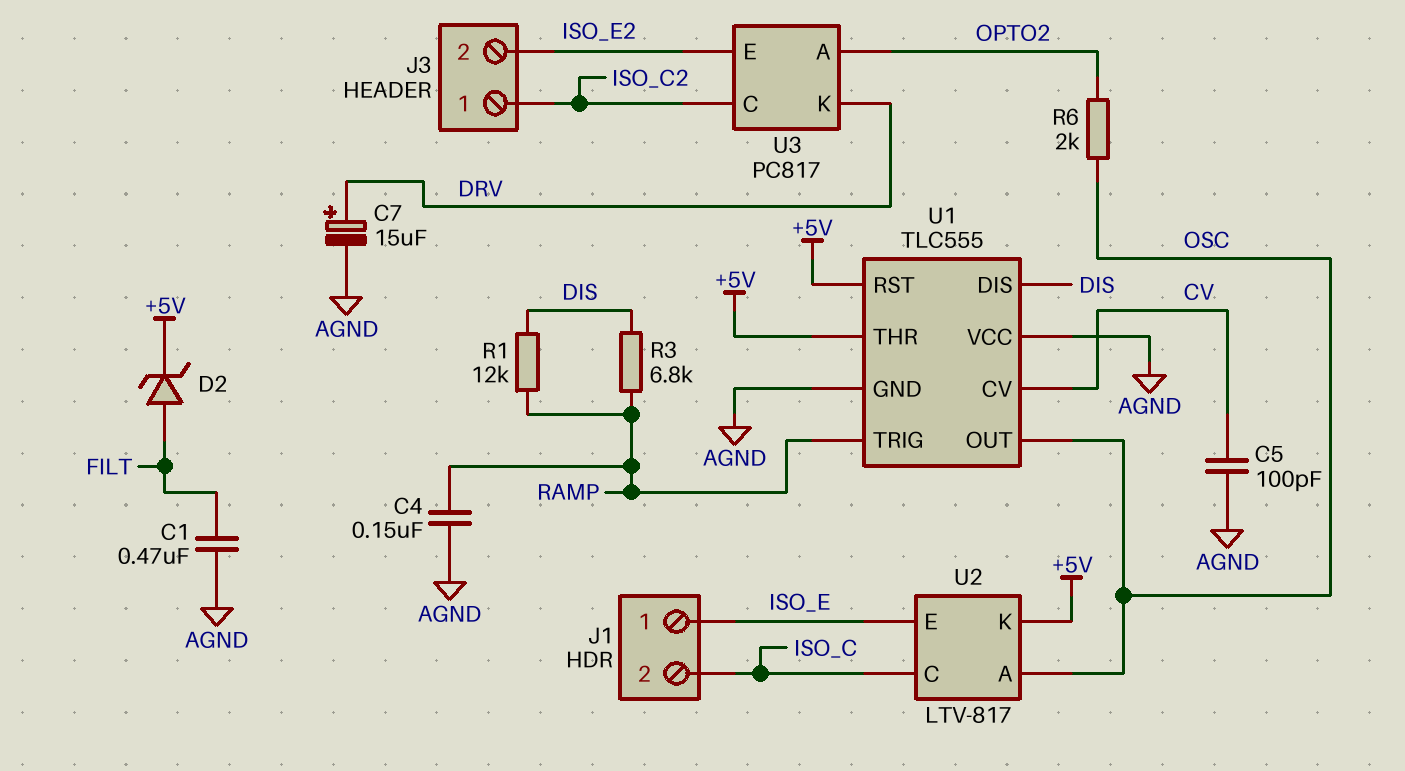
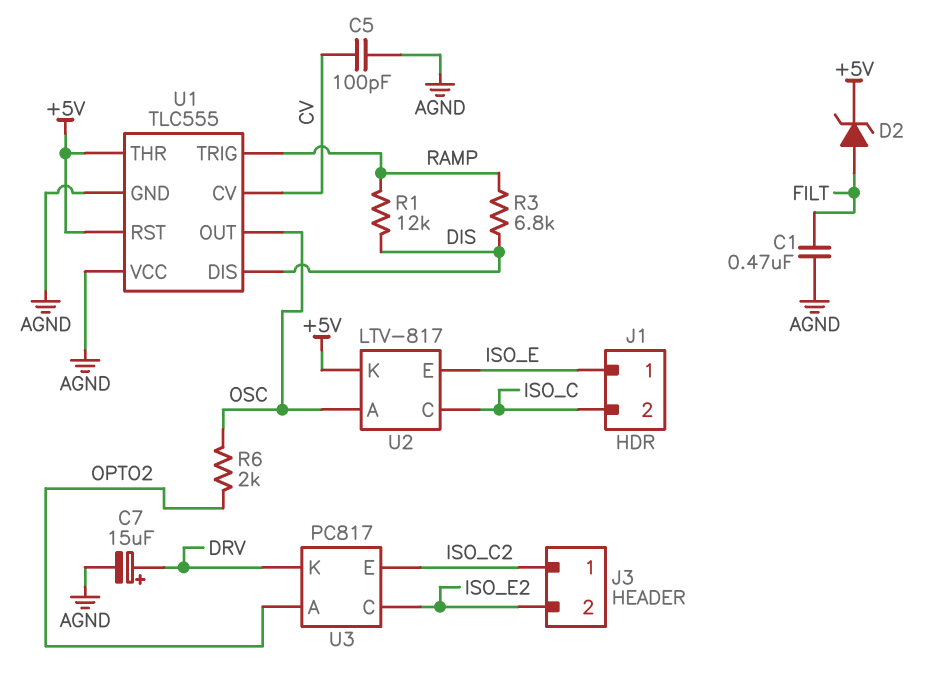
C4: 150nF (AGND, RAMP) -> none
U3 pin C: ISO_C2 -> ISO_E2
U3 pin E: ISO_E2 -> ISO_C2

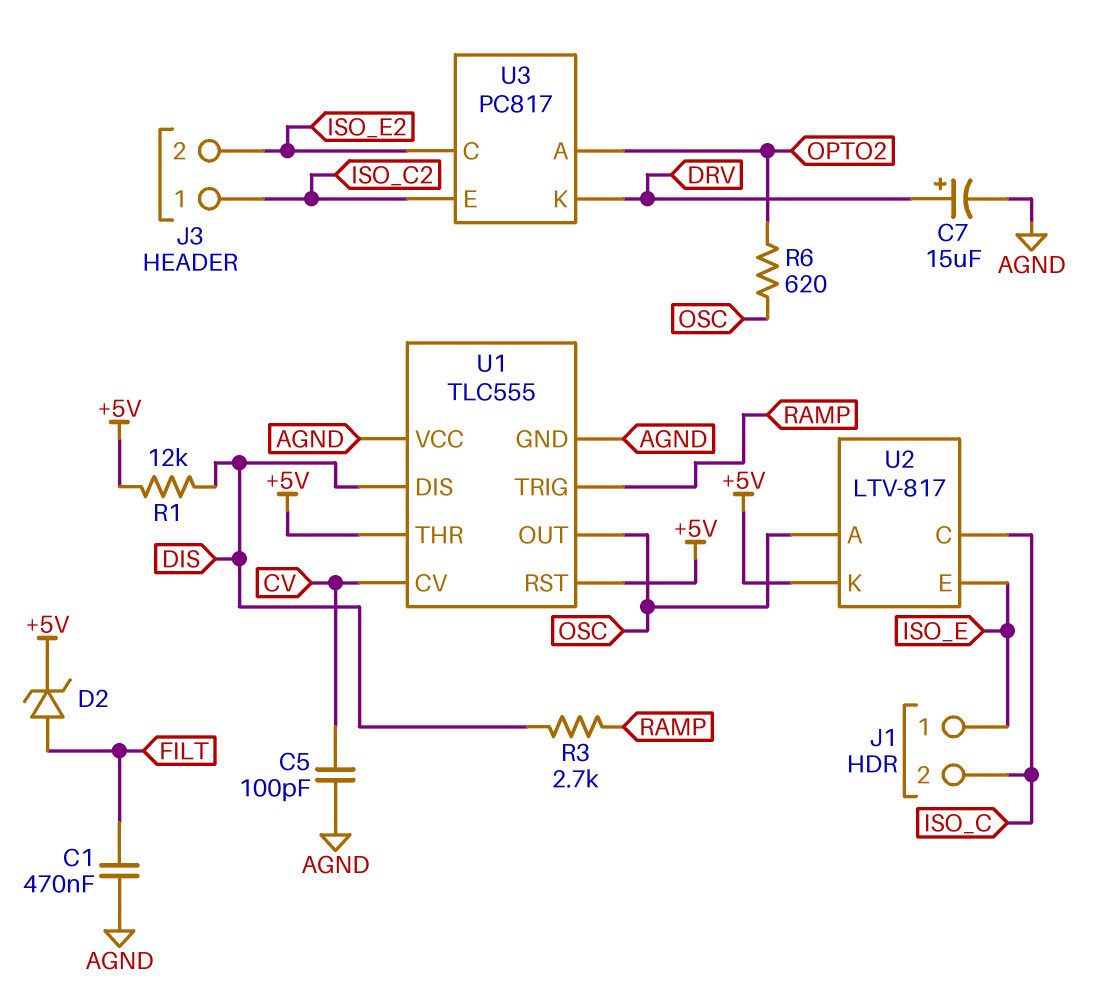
R1: 12k (DIS, RAMP) -> 12k (+5V, DIS)
R3: 6.8k (DIS, RAMP) -> 2.7k (DIS, RAMP)
R6: 2k (OPTO2, OSC) -> 620 (OPTO2, OSC)

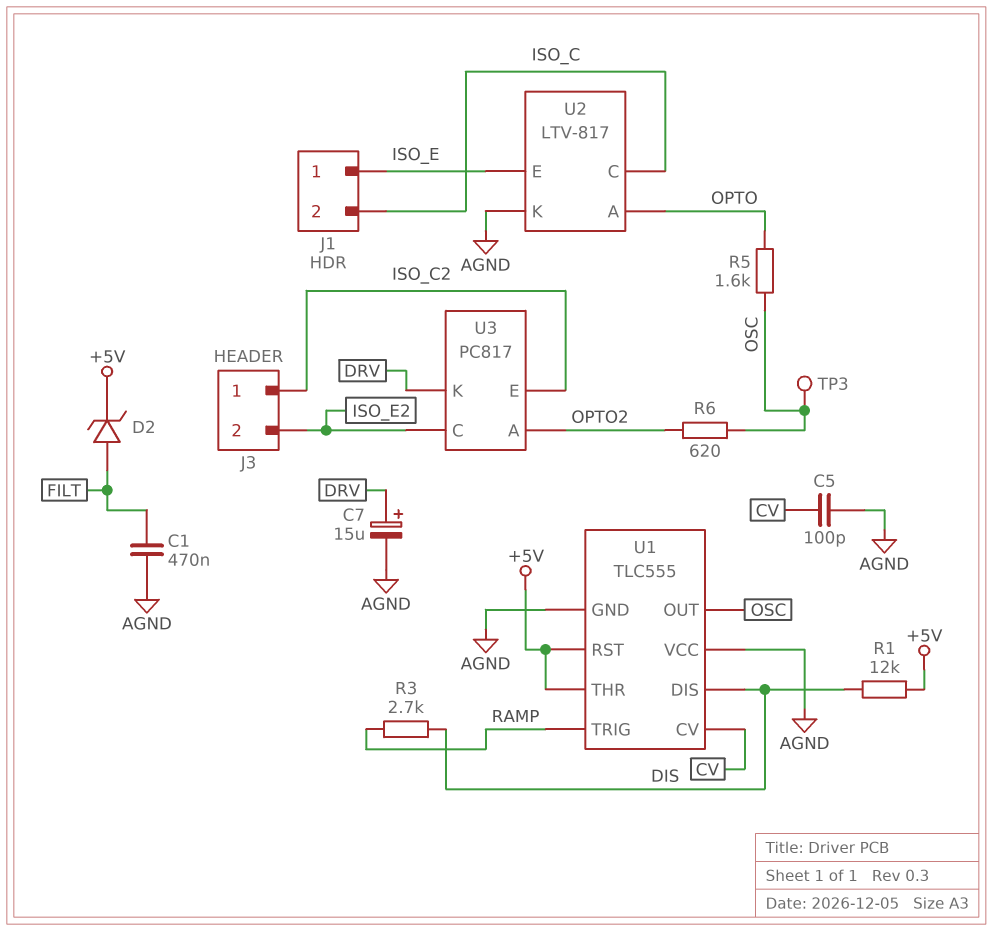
R5: none -> 1.6k (OPTO, OSC)
TP3: none -> test point (OSC)
U2 pin A: OSC -> OPTO
U2 pin K: +5V -> AGND

